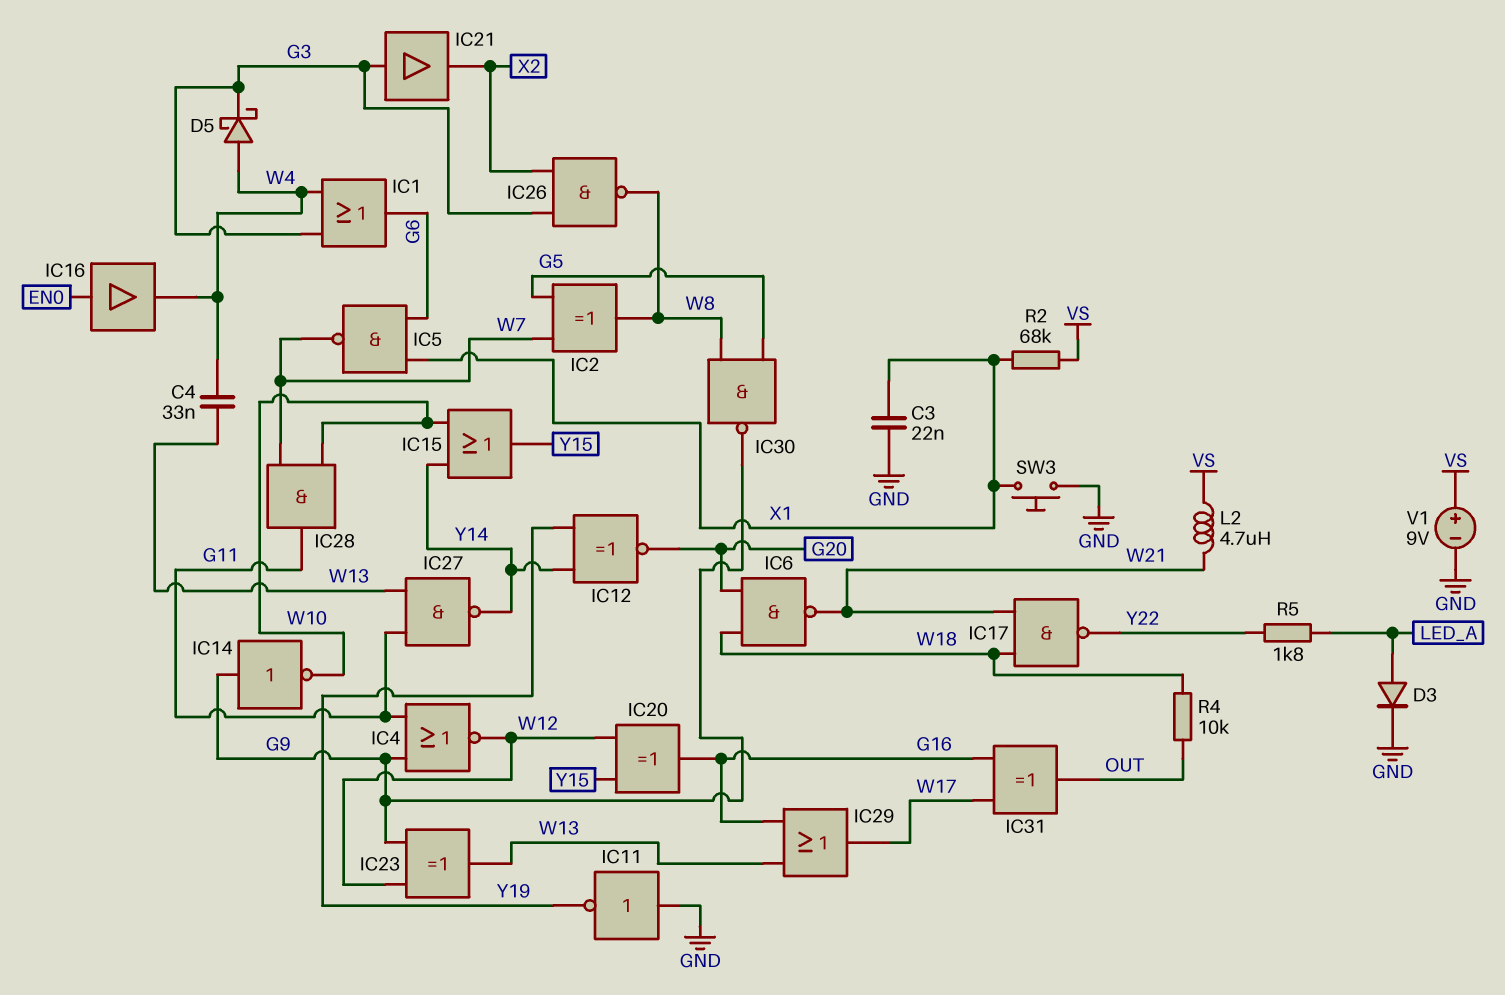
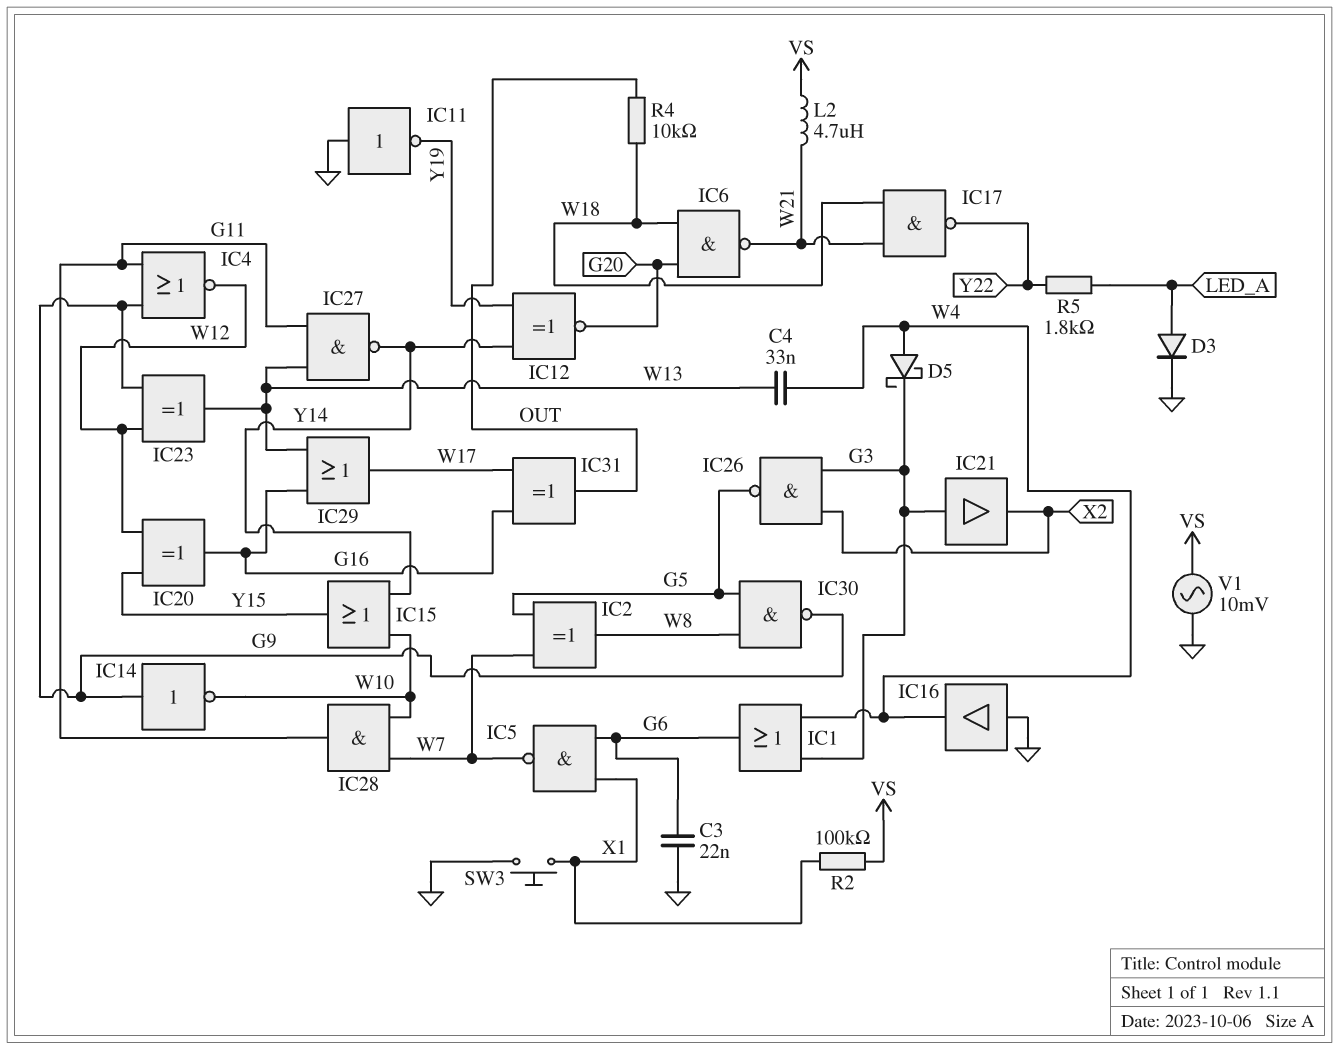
C3: 22nF (GND, X1) -> 22nF (G6, GND)
IC16: buffer (in EN0, out W4) -> buffer (in GND, out W4)
IC26: NAND (in G3, in X2, out W8) -> NAND (in G3, in X2, out G5)
R2: 68k (VS, X1) -> 100k (VS, X1)
V1: 9V (plus VS, minus GND) -> AC 10mV (GND, VS)

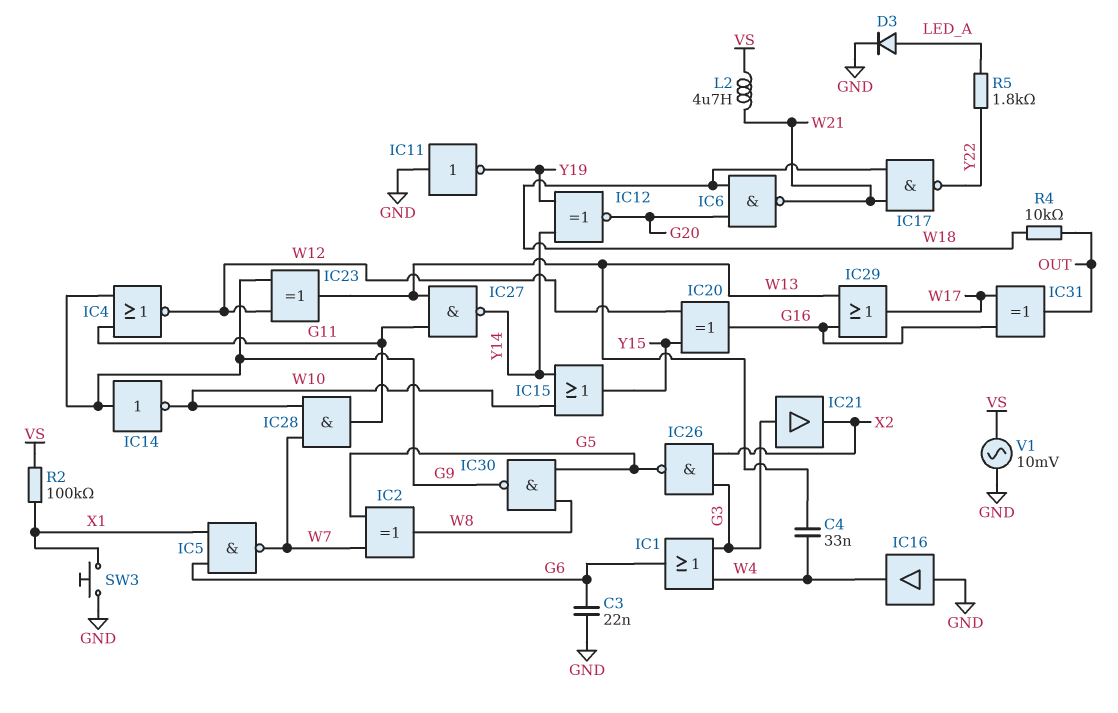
D5: schottky (A W4, K G3) -> none

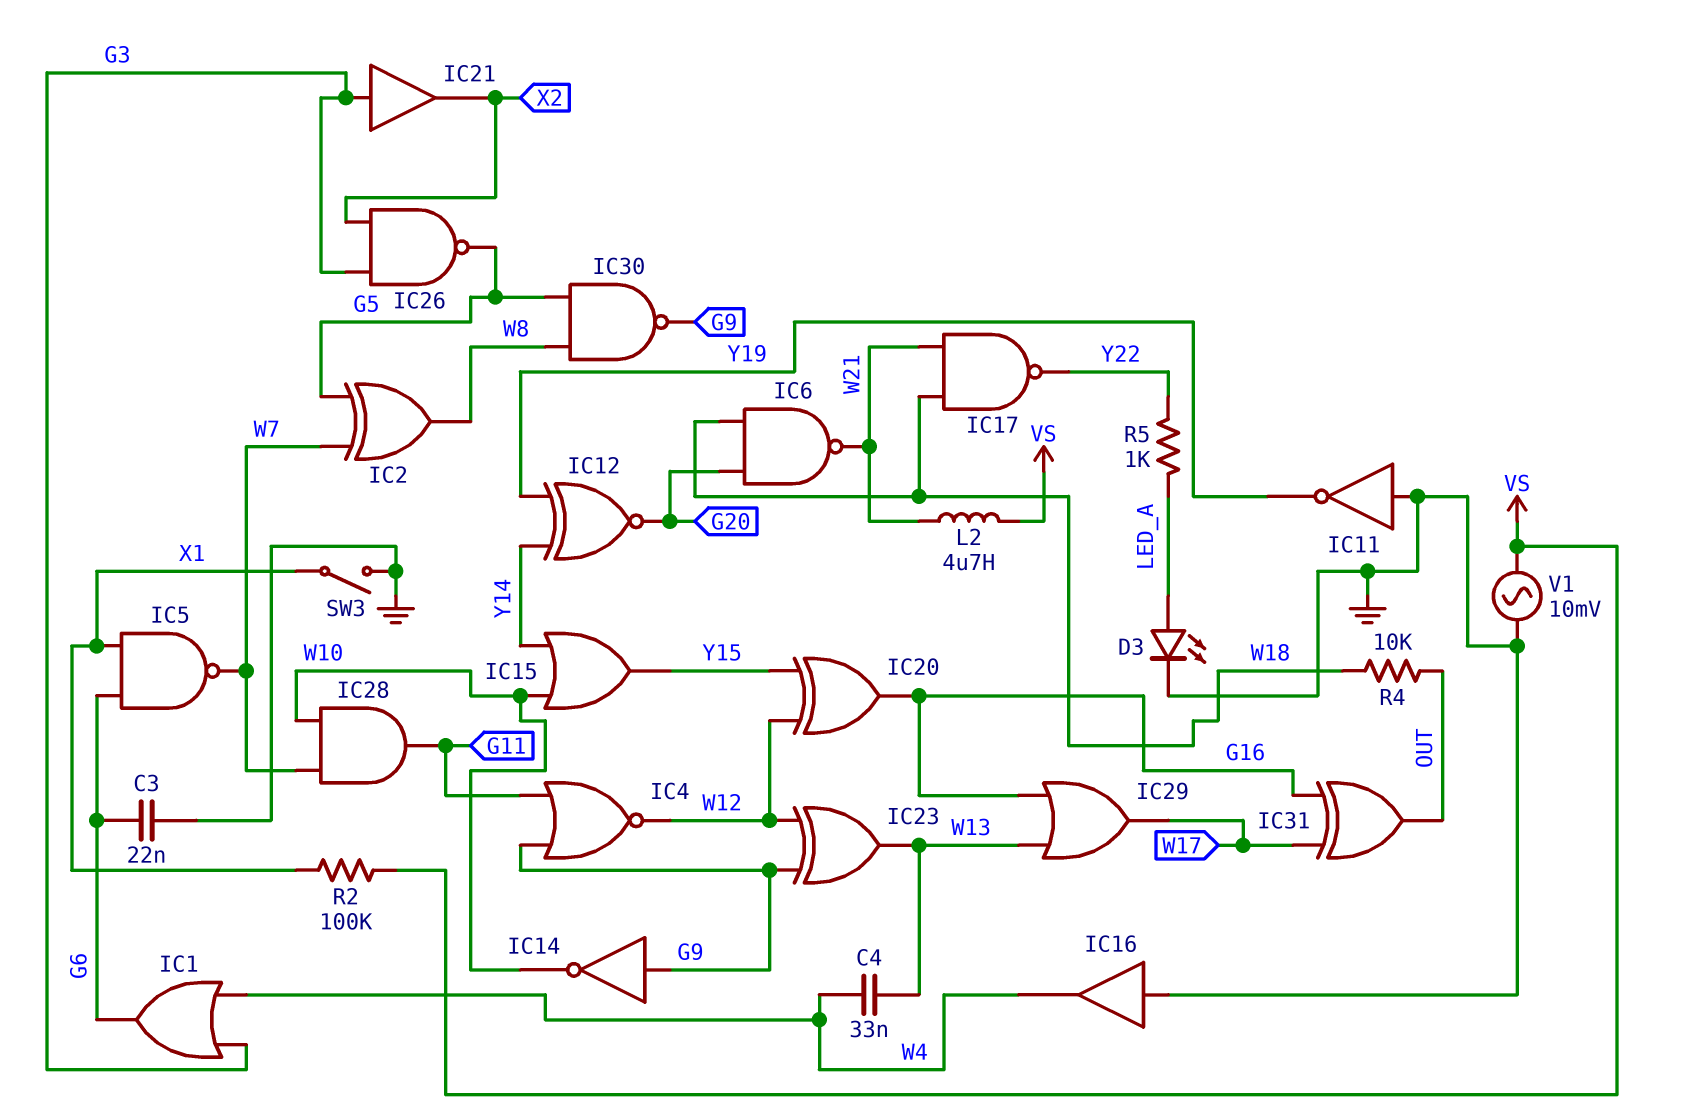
D3: diode (A LED_A, K GND) -> LED (A LED_A, K GND)
IC27: NAND (in G11, in W13, out Y14) -> none
R5: 1.8k (LED_A, Y22) -> 1k (LED_A, Y22)
SW3: button (GND, X1) -> switch (GND, X1)

